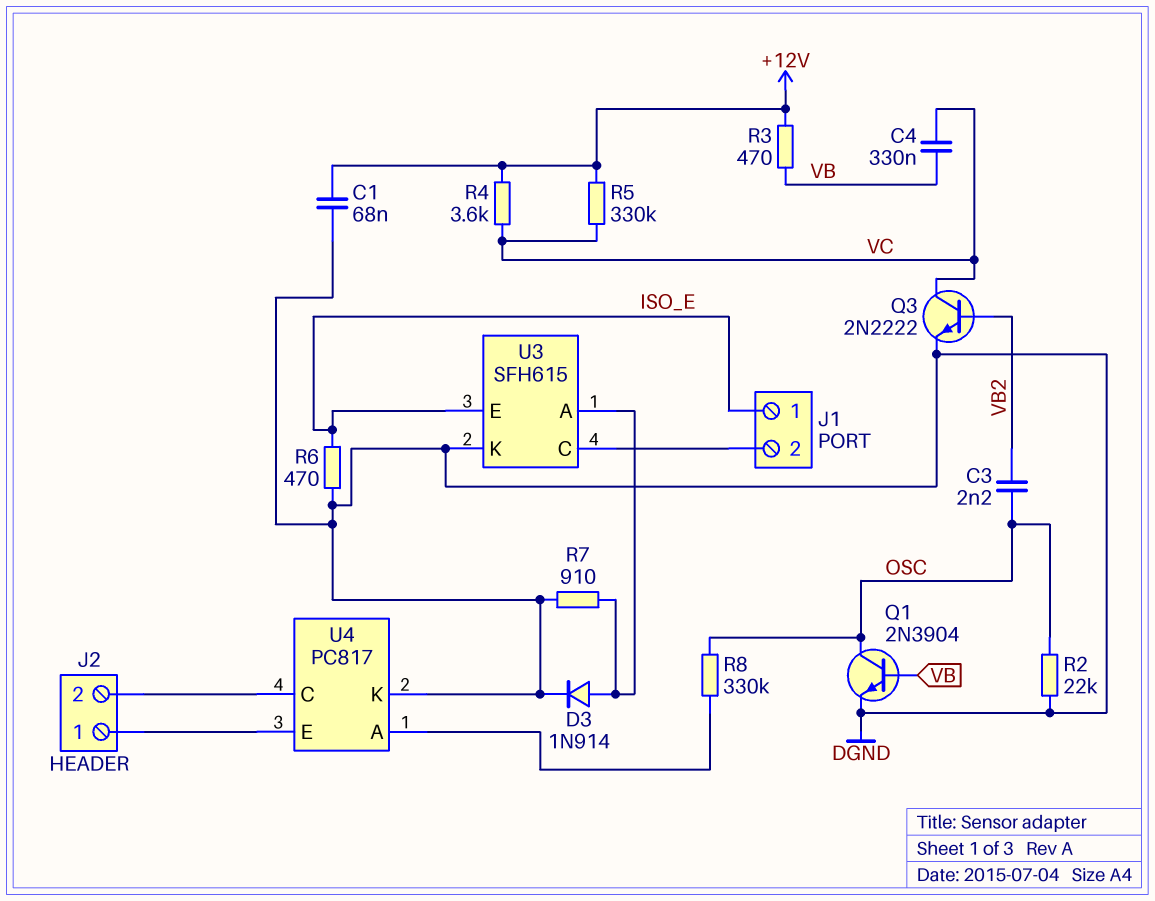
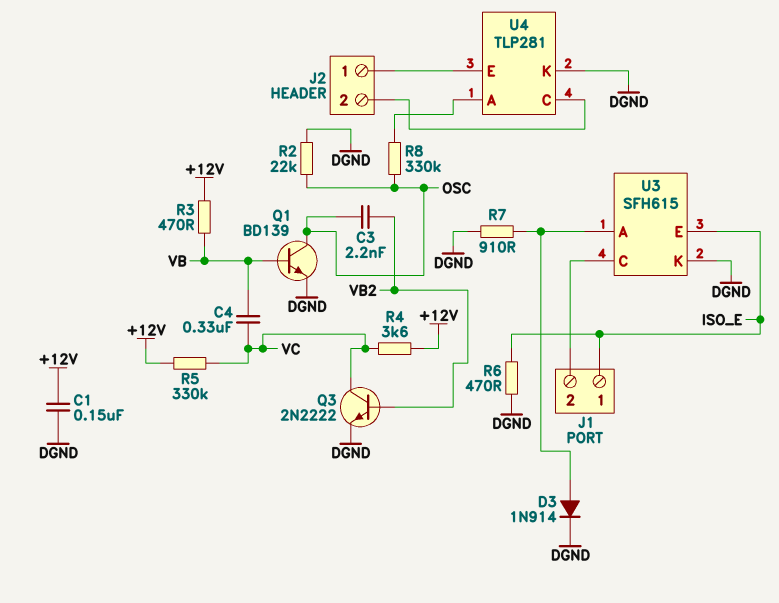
C1: 68nF (+12V, DGND) -> 150nF (+12V, DGND)
Q1: NPN 2N3904 (B VB, C OSC, E DGND) -> NPN BD139 (B VB, C OSC, E DGND)
U4: PC817 -> TLP281

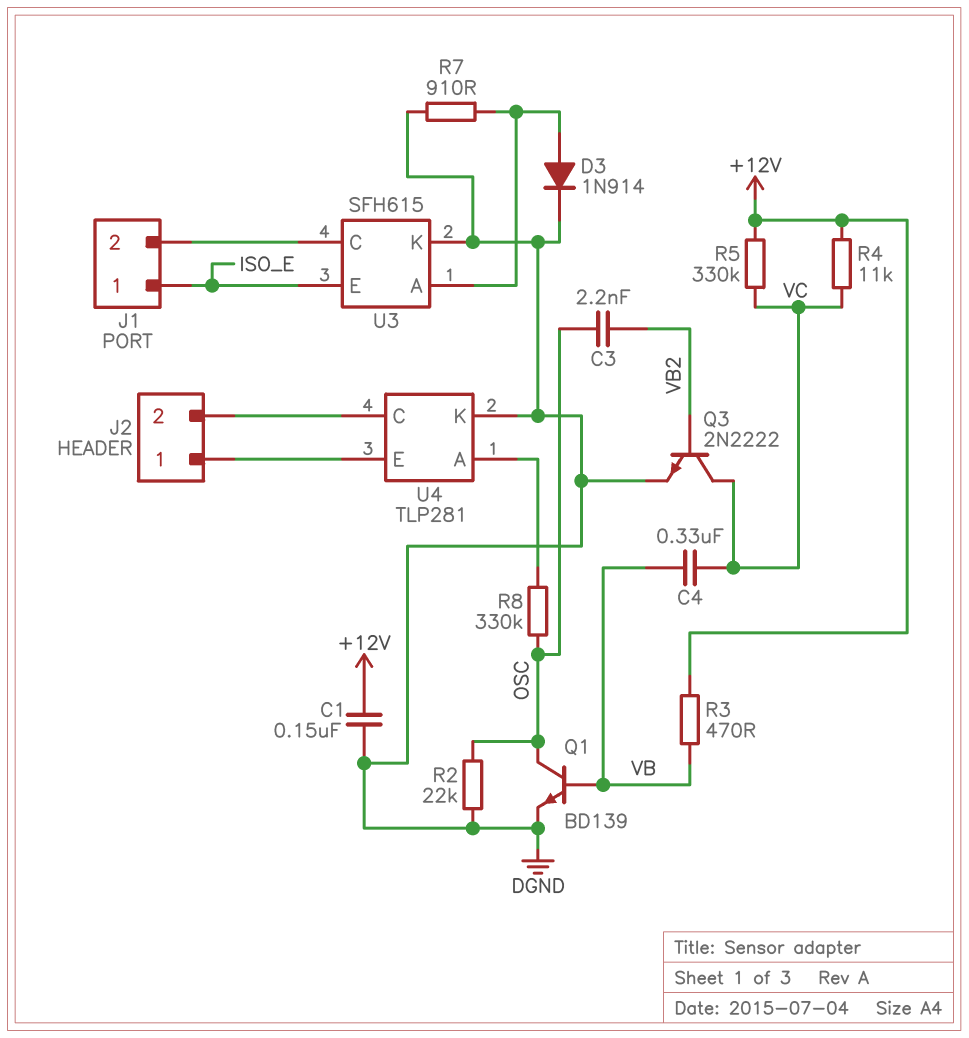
R4: 3.6k (+12V, VC) -> 11k (+12V, VC)
R6: 470 (DGND, ISO_E) -> none

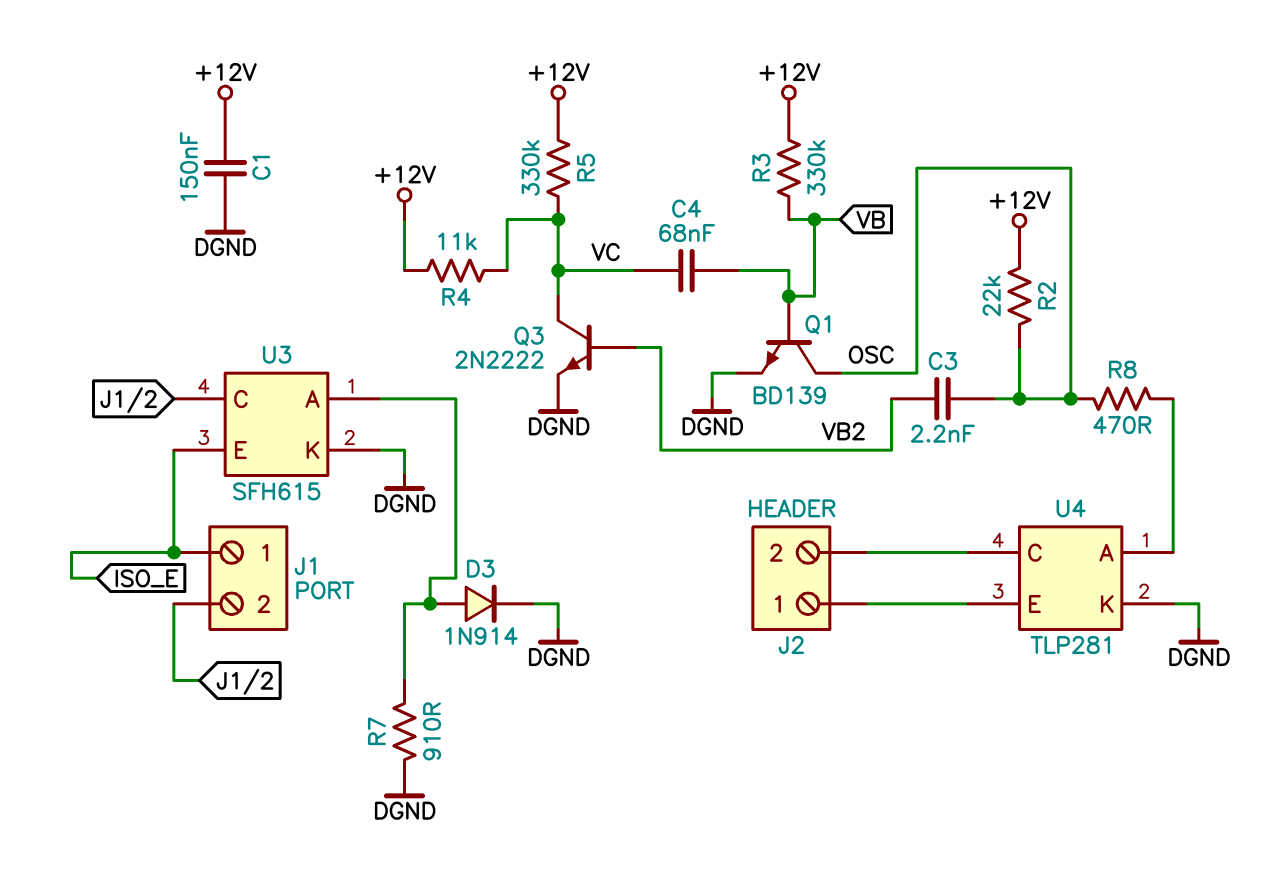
C4: 330nF (VB, VC) -> 68nF (VB, VC)
R2: 22k (DGND, OSC) -> 22k (+12V, OSC)
R3: 470 (+12V, VB) -> 330k (+12V, VB)
R8: 330k (OSC, U4/A) -> 470 (OSC, U4/A)

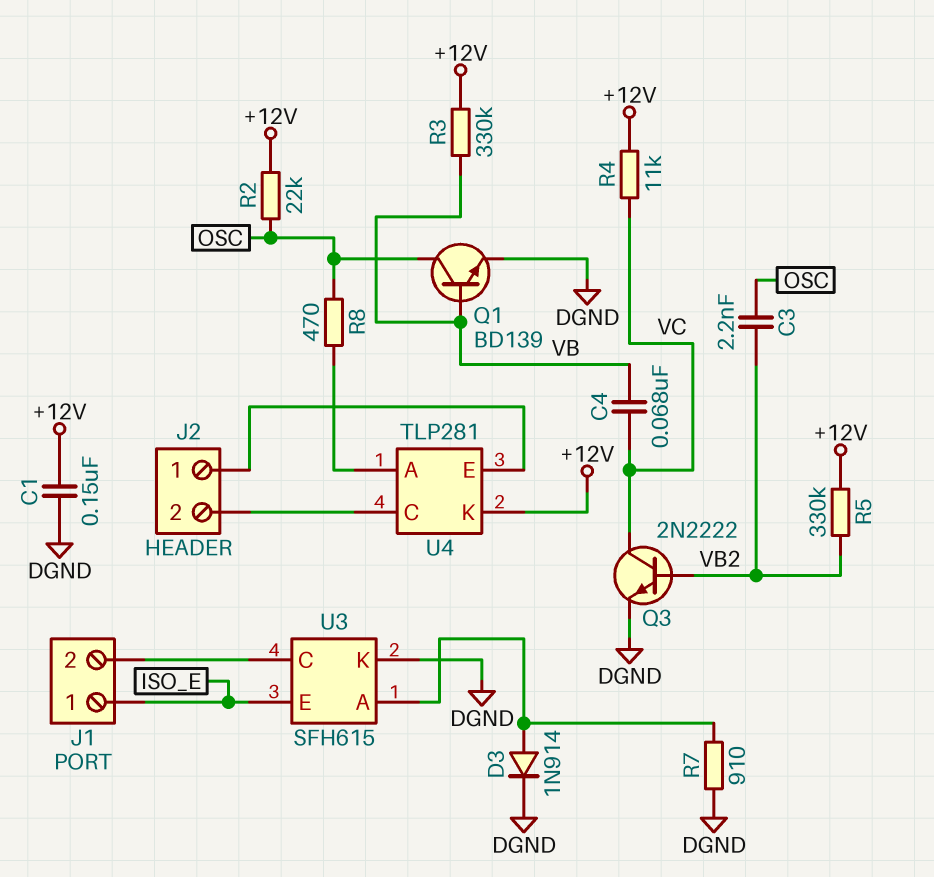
R5: 330k (+12V, VC) -> 330k (+12V, VB2)
U4 pin K: DGND -> +12V

